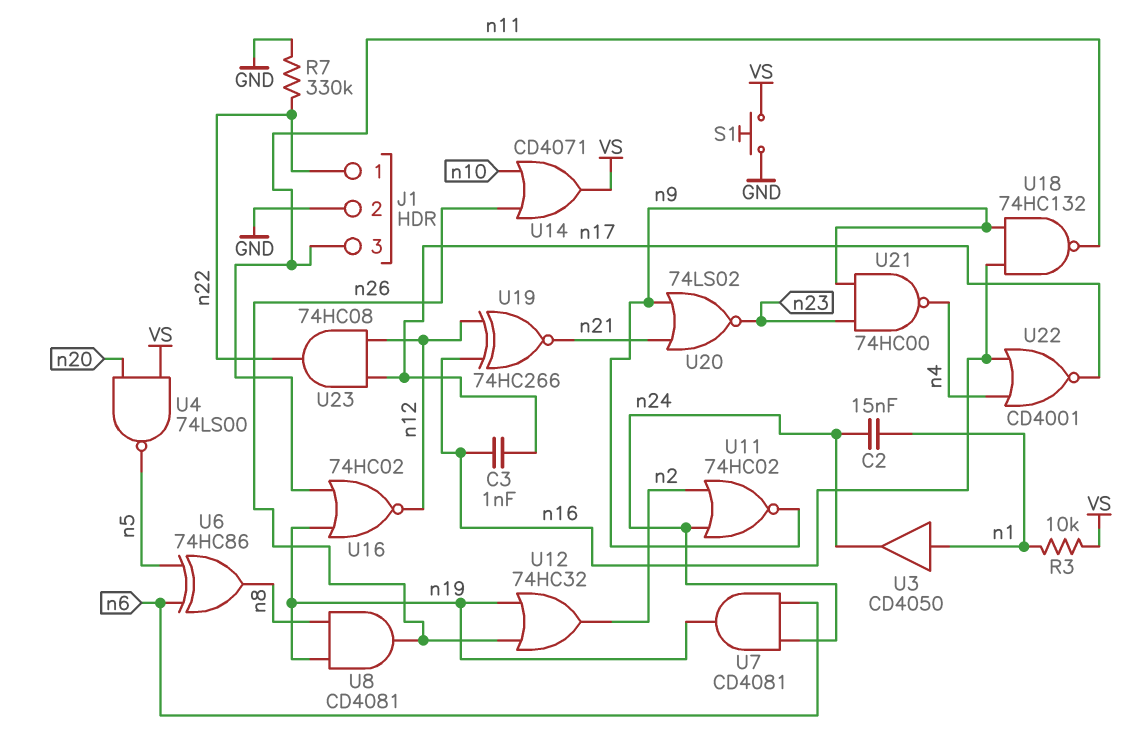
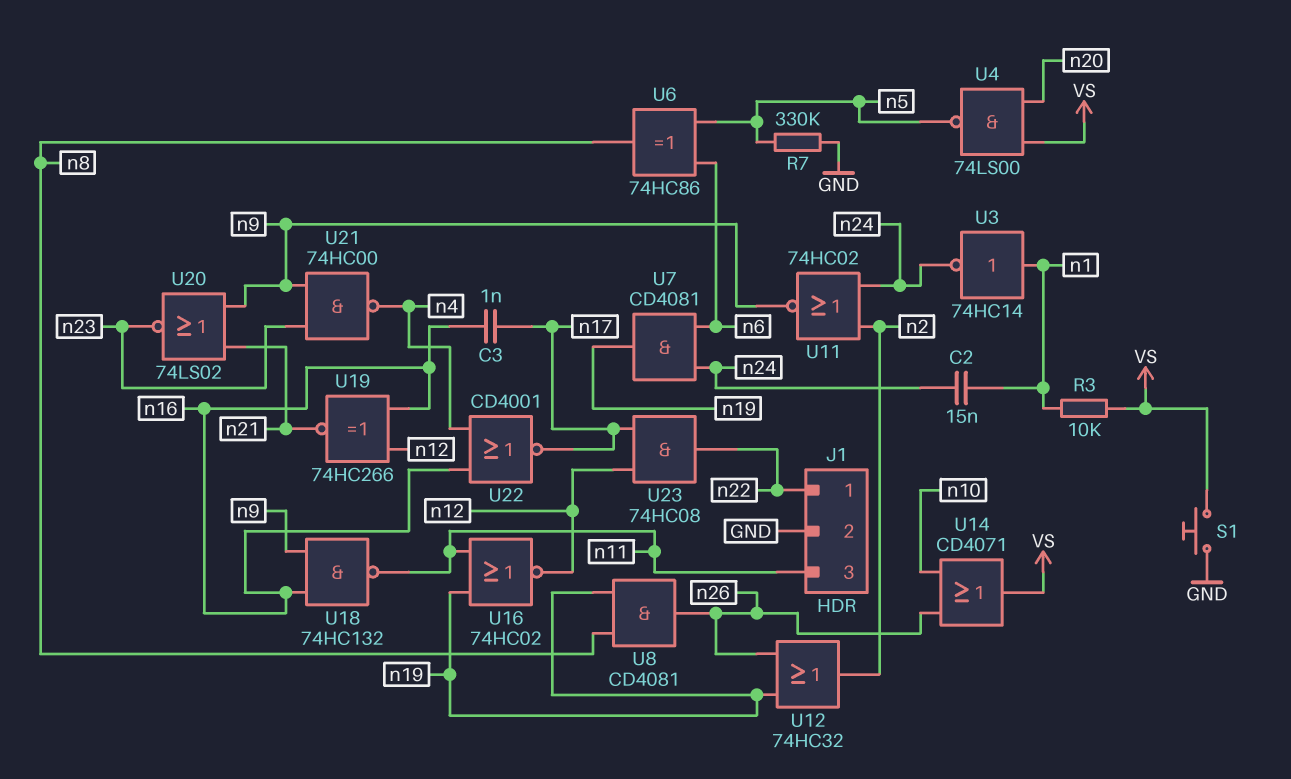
R7: 330k (GND, n22) -> 330k (GND, n5)
U3: buffer CD4050 (in n1, out n24) -> NOT 74HC14 (in n1, out n24)

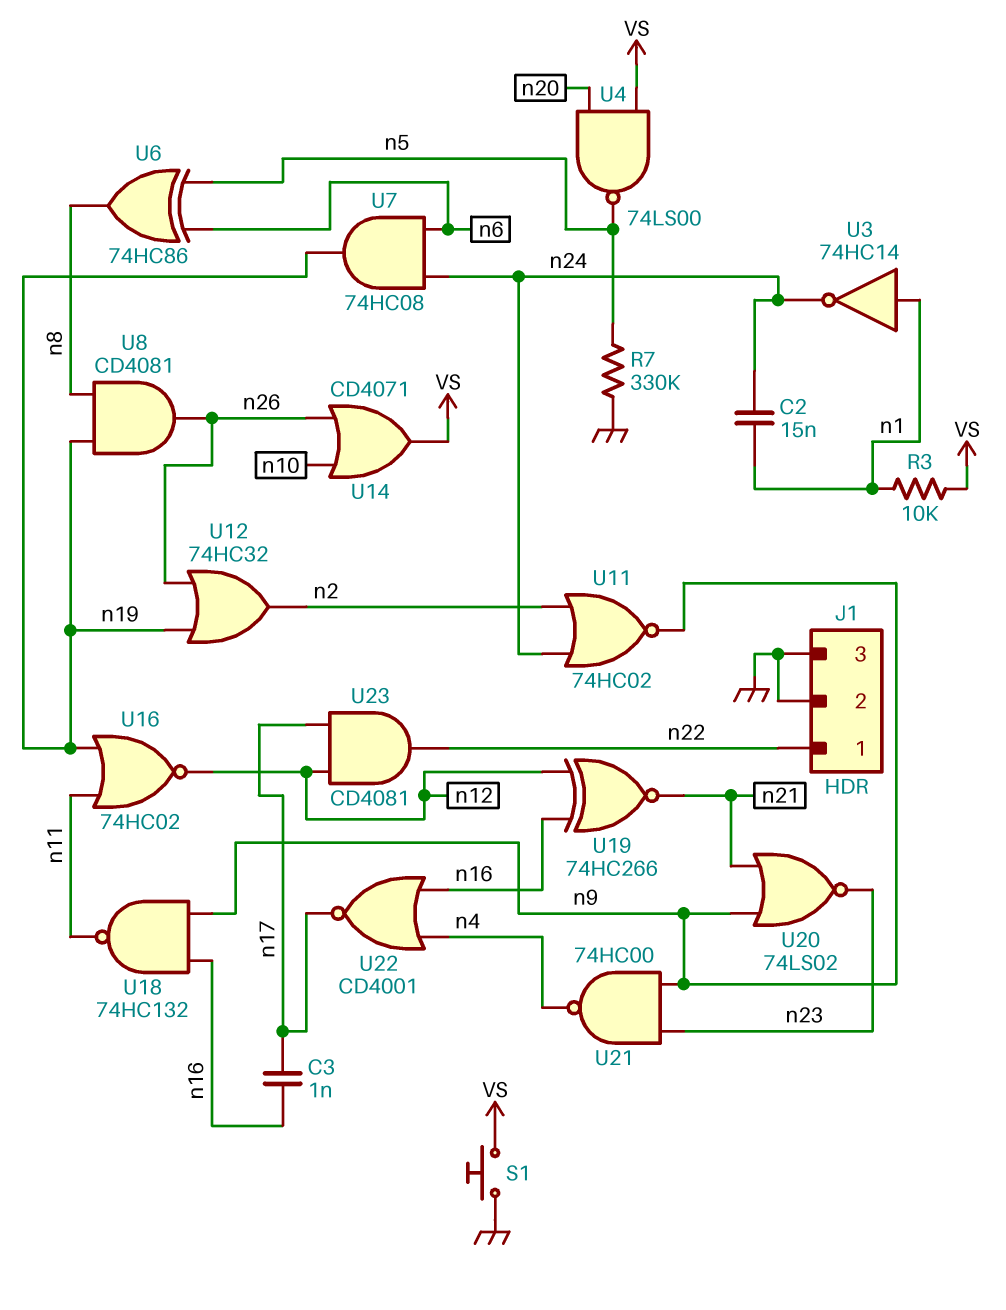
J1 pin 3: n11 -> GND
U7: AND CD4081 (in n6, in n24, out n19) -> AND 74HC08 (in n6, in n24, out n19)
U23: AND 74HC08 (in n12, in n17, out n22) -> AND CD4081 (in n12, in n17, out n22)

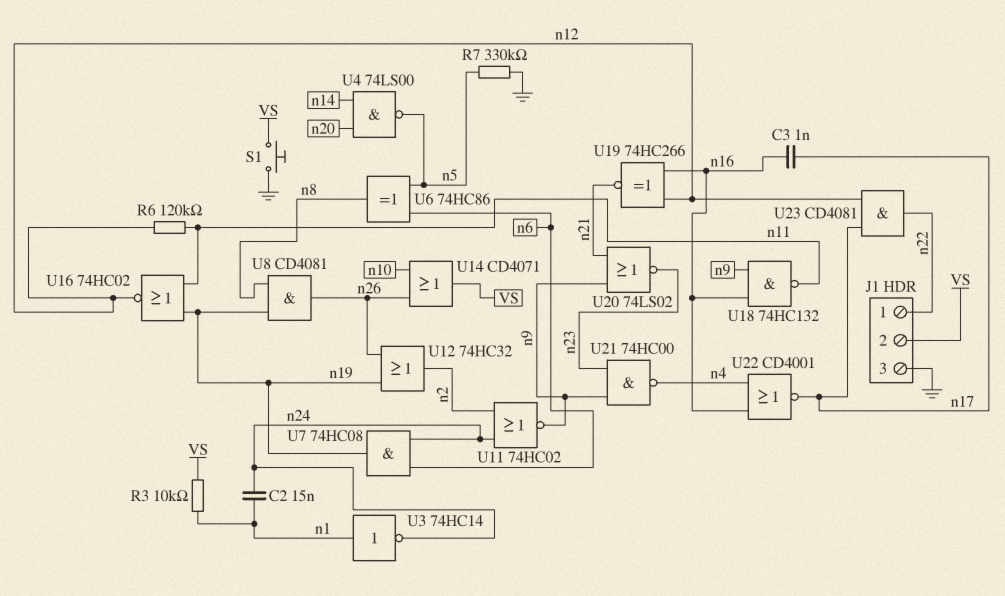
J1 pin 2: GND -> VS
R6: none -> 120k (n11, n12)
U4: NAND 74LS00 (in VS, in n20, out n5) -> NAND 74LS00 (in n14, in n20, out n5)

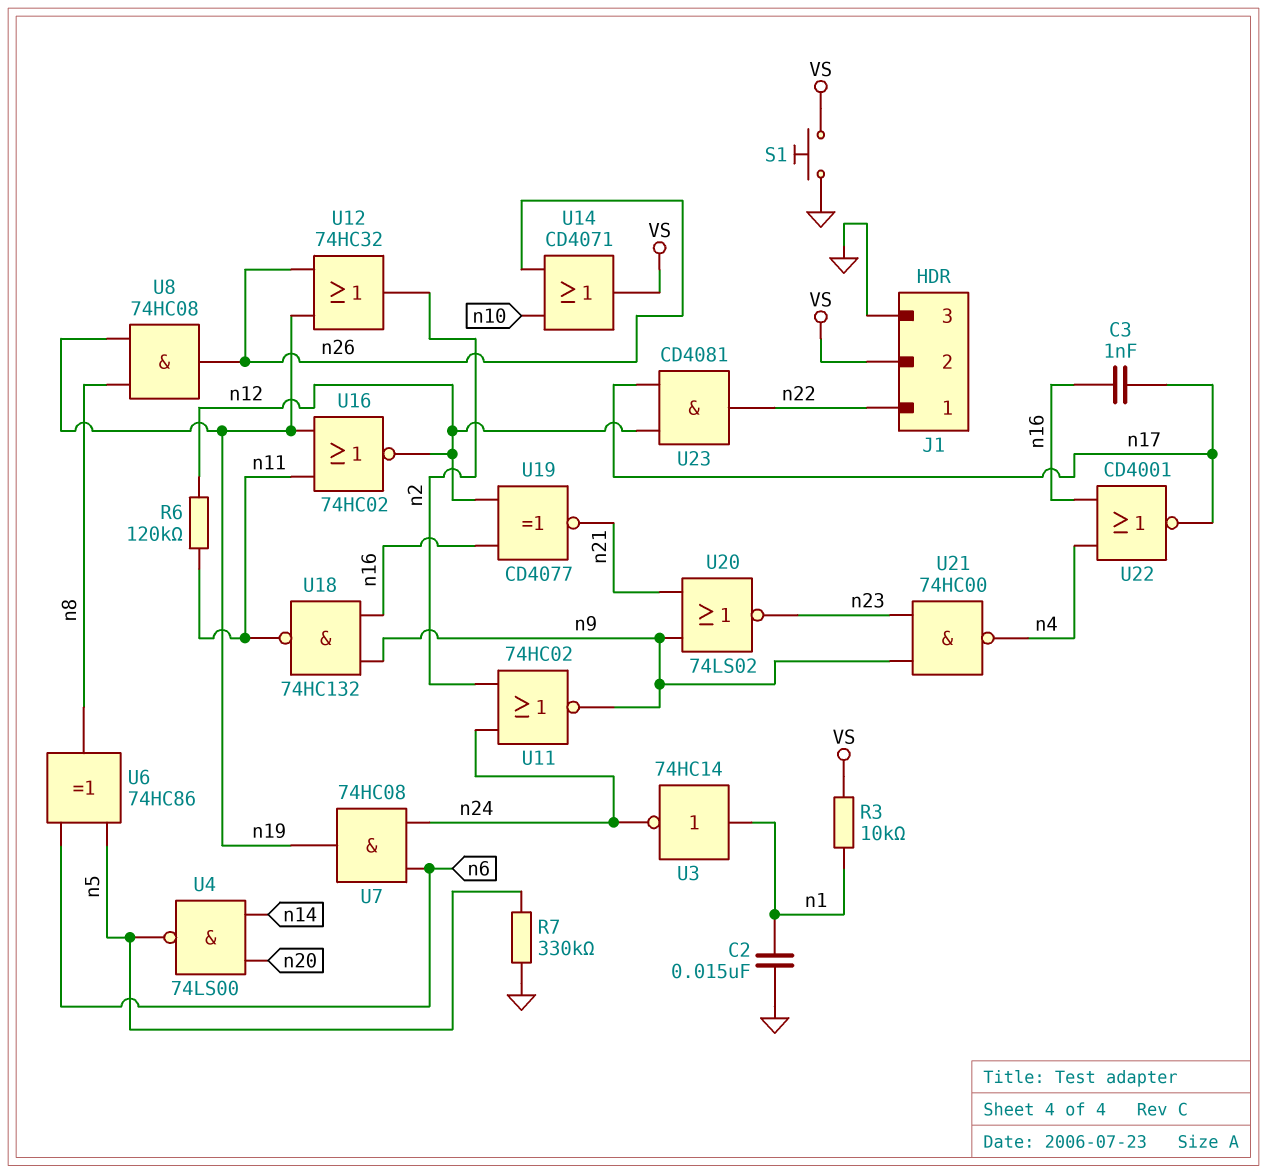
C2: 15nF (n1, n24) -> 15nF (GND, n1)
U8: AND CD4081 (in n8, in n19, out n26) -> AND 74HC08 (in n8, in n19, out n26)
U19: XNOR 74HC266 (in n12, in n16, out n21) -> XNOR CD4077 (in n12, in n16, out n21)

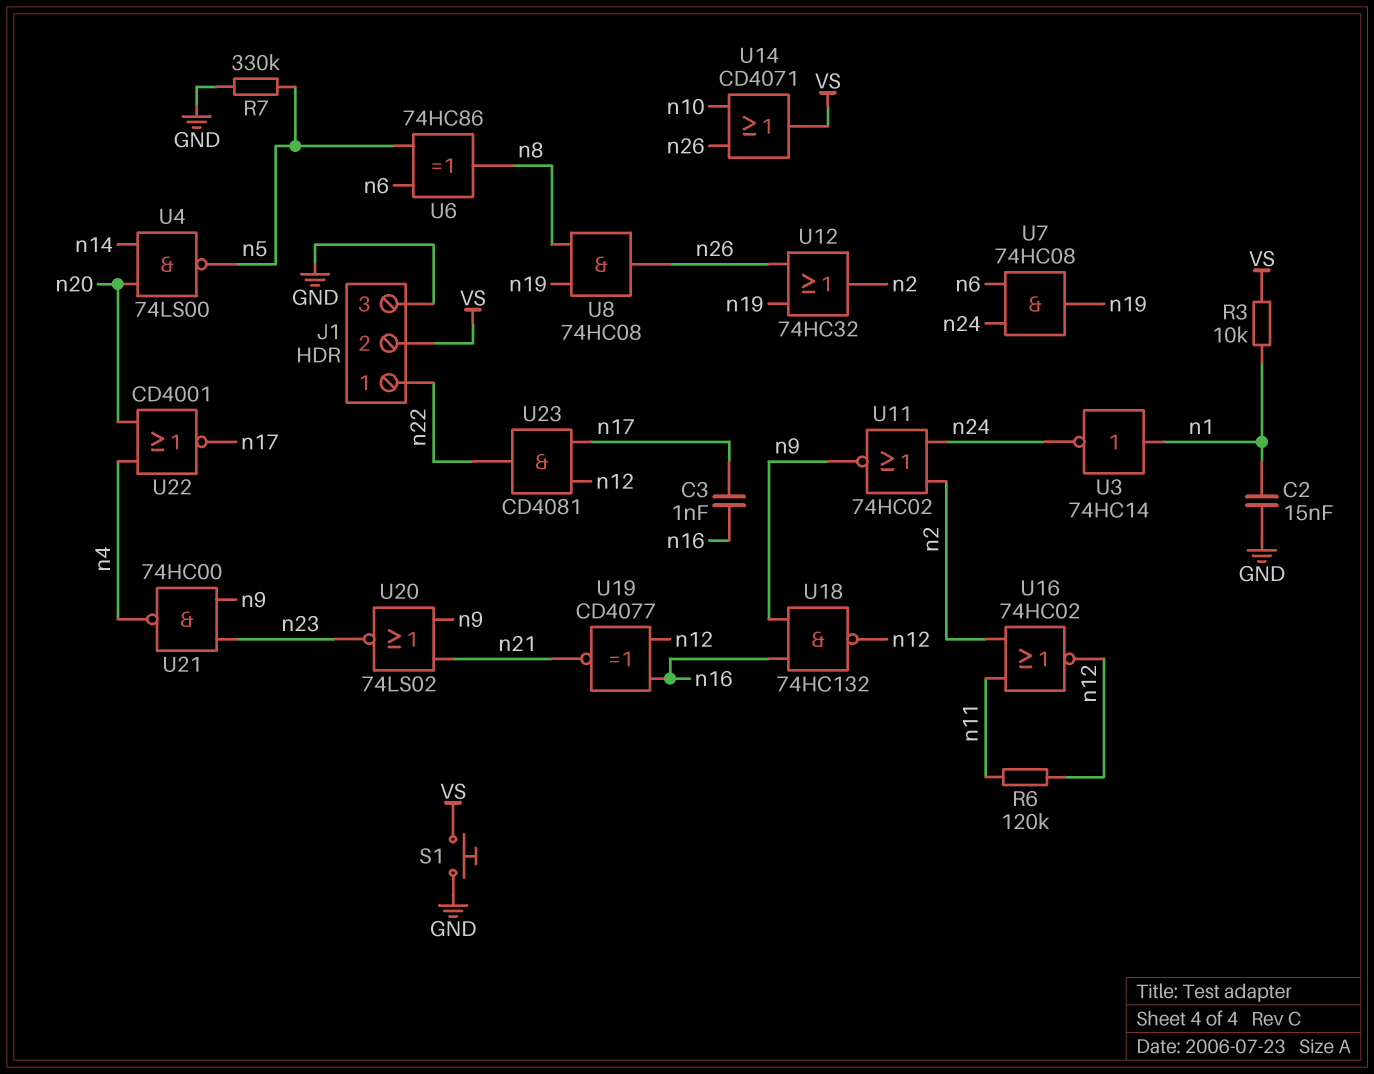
U16: NOR 74HC02 (in n11, in n19, out n12) -> NOR 74HC02 (in n2, in n11, out n12)
U18: NAND 74HC132 (in n9, in n16, out n11) -> NAND 74HC132 (in n9, in n16, out n12)
U22: NOR CD4001 (in n4, in n16, out n17) -> NOR CD4001 (in n4, in n20, out n17)

